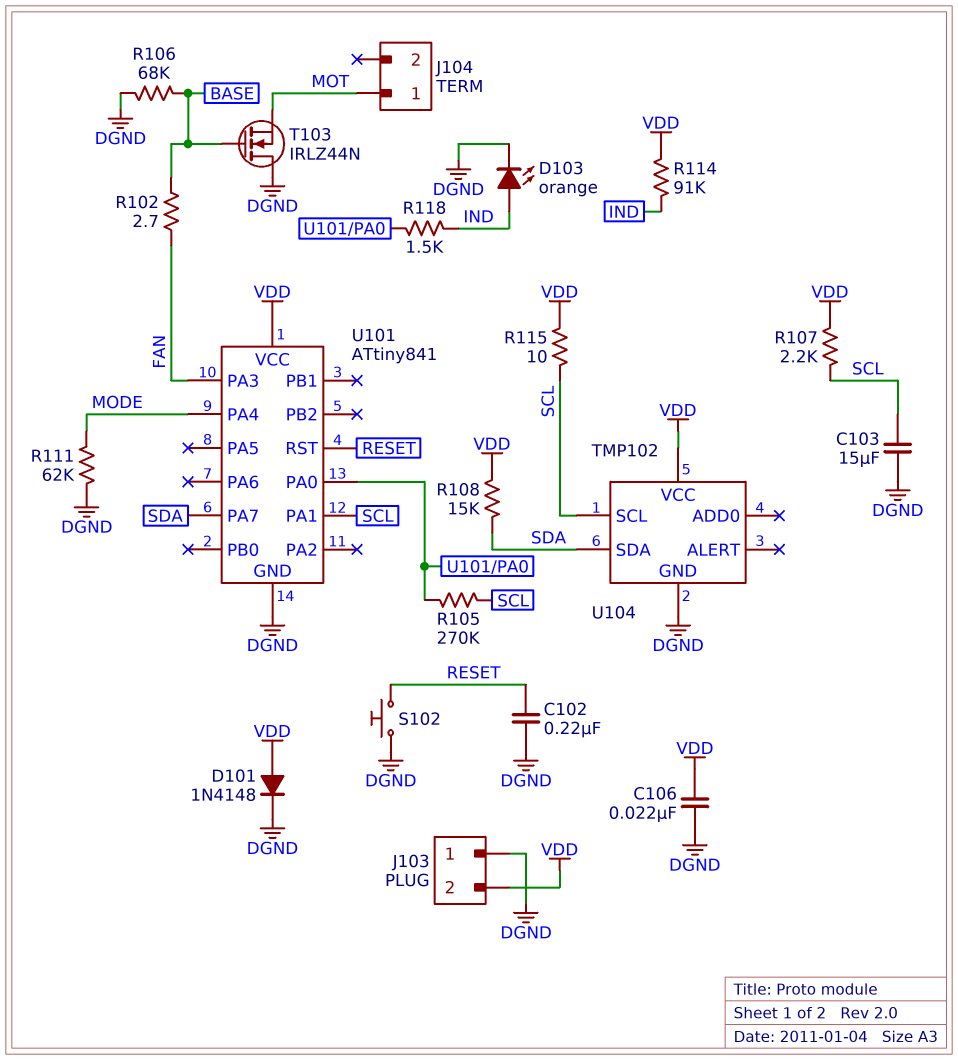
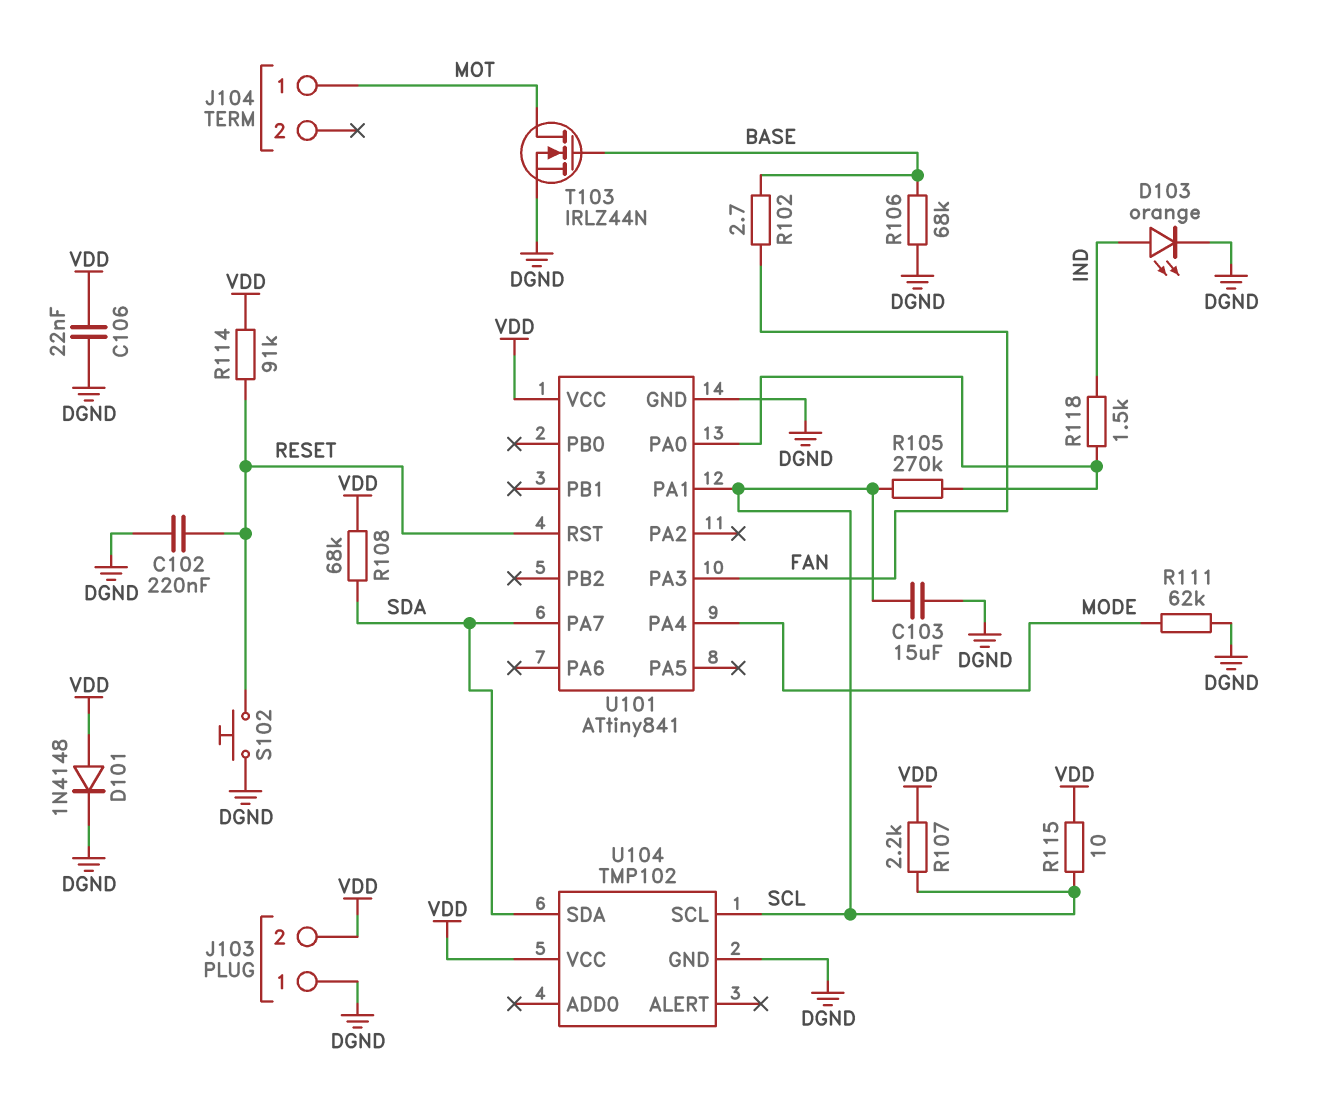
R108: 15k (SDA, VDD) -> 68k (SDA, VDD)
R114: 91k (IND, VDD) -> 91k (RESET, VDD)
T103: NMOS IRLZ44N (G BASE, D DGND, S MOT) -> NMOS IRLZ44N (G BASE, D MOT, S DGND)

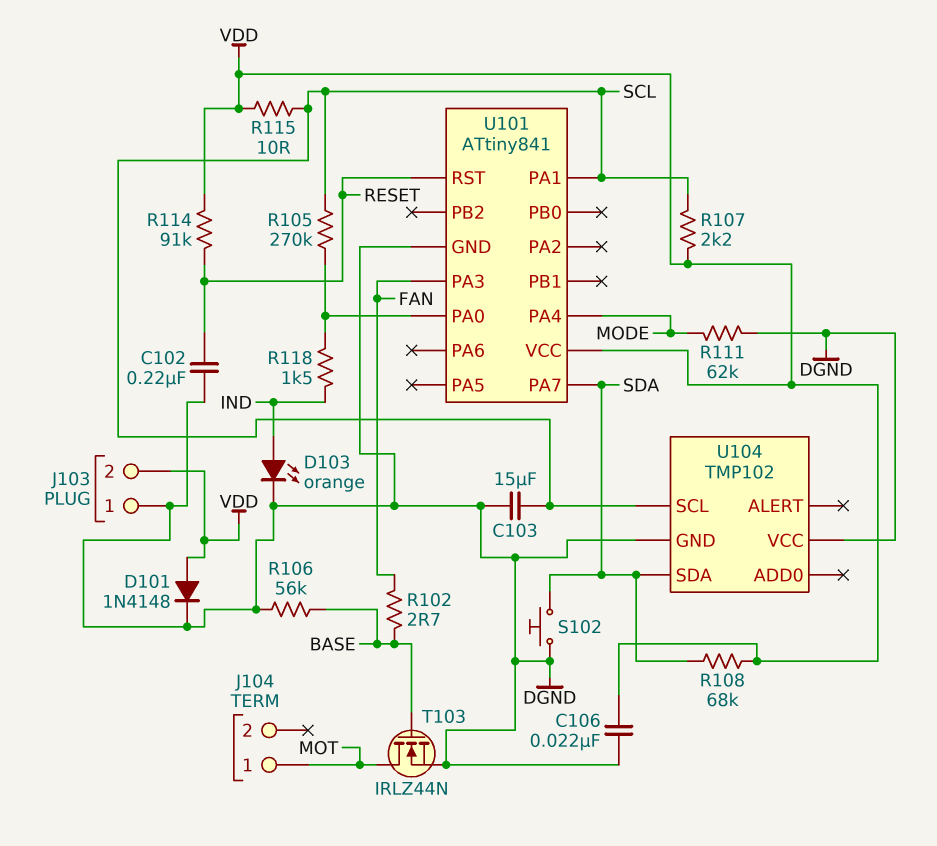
R106: 68k (BASE, DGND) -> 56k (BASE, DGND)
S102: button (DGND, RESET) -> button (DGND, SDA)
U104 pin VCC: VDD -> DGND

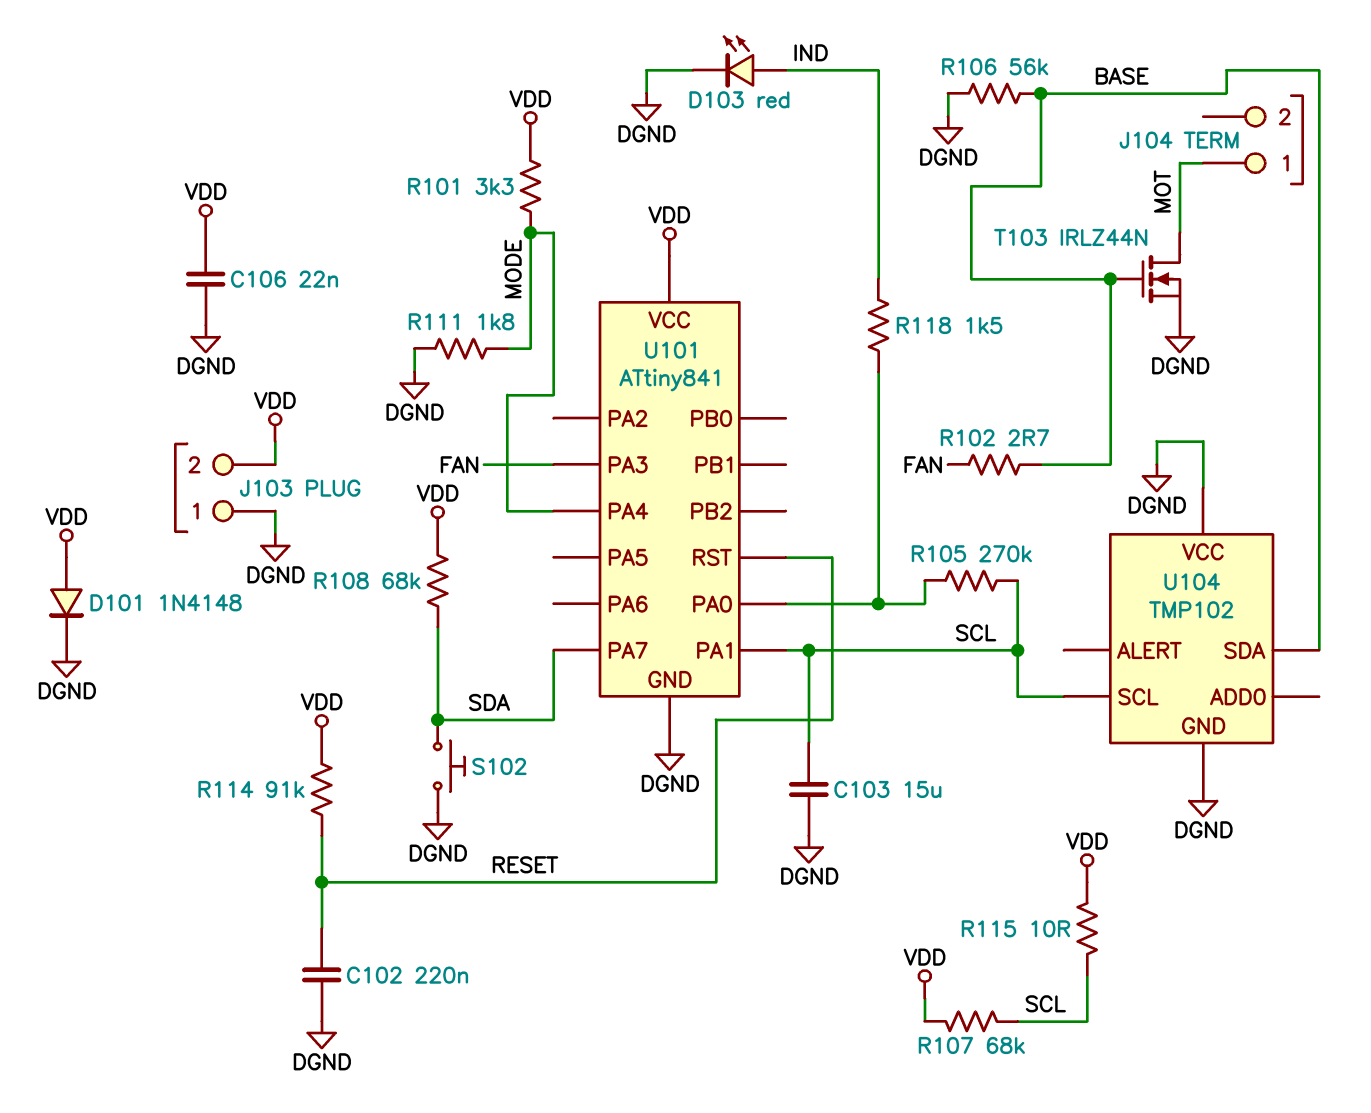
D103: LED orange (A IND, K DGND) -> LED red (A IND, K DGND)
R101: none -> 3.3k (MODE, VDD)
R107: 2.2k (SCL, VDD) -> 68k (SCL, VDD)
R111: 62k (DGND, MODE) -> 1.8k (DGND, MODE)
U104 pin SDA: SDA -> BASE

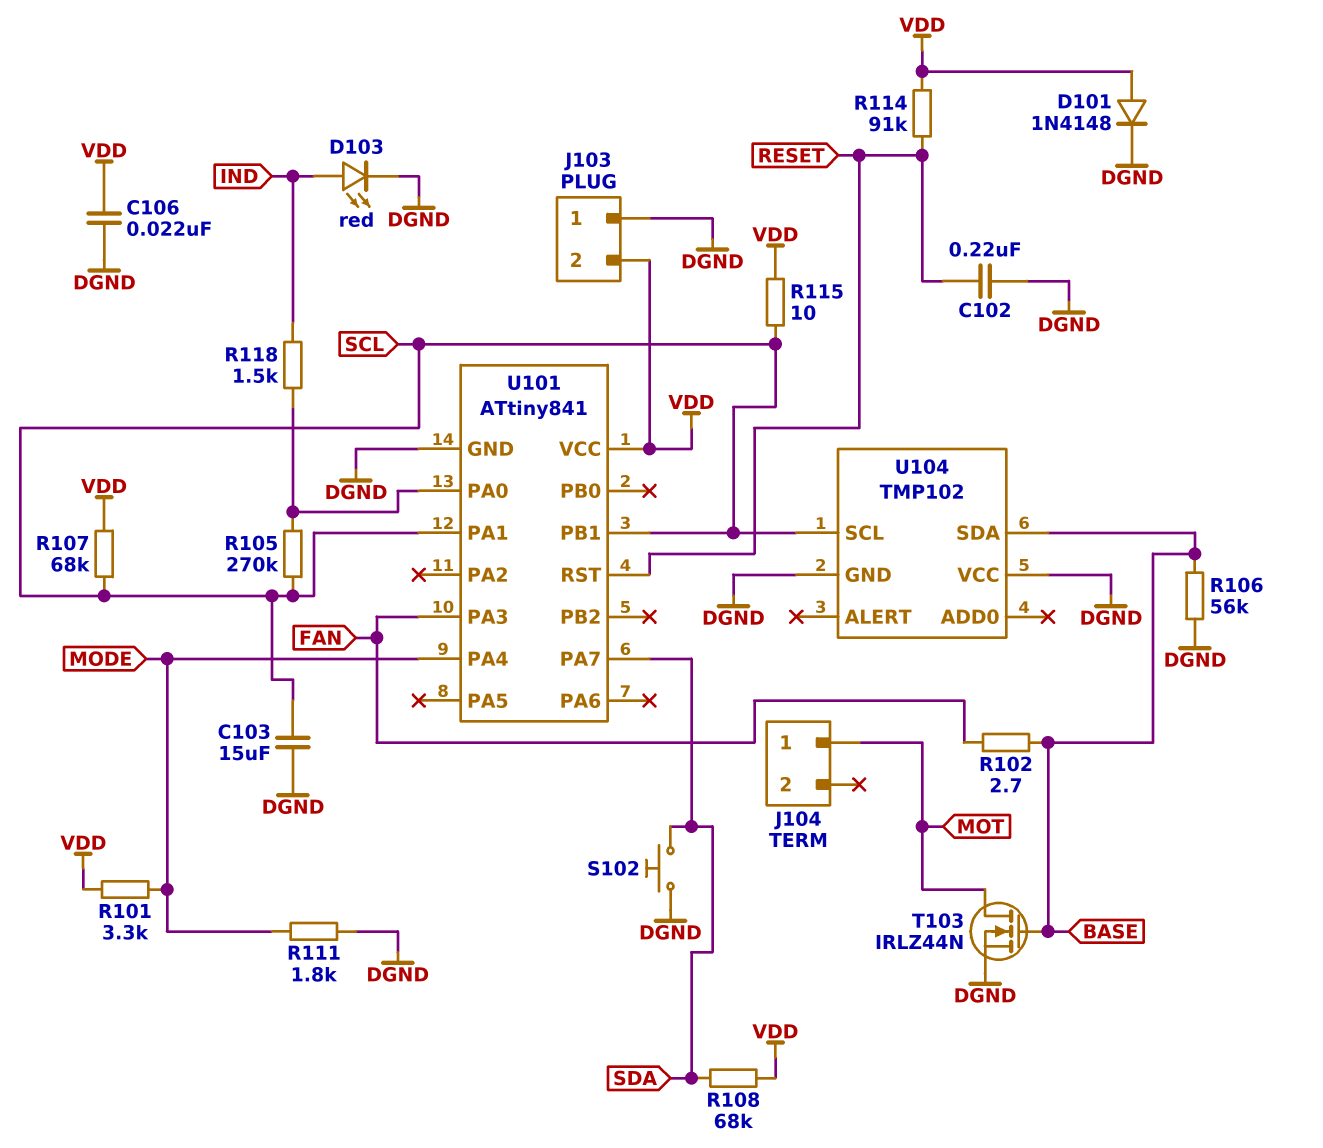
U101 pin PB1: none -> SCL

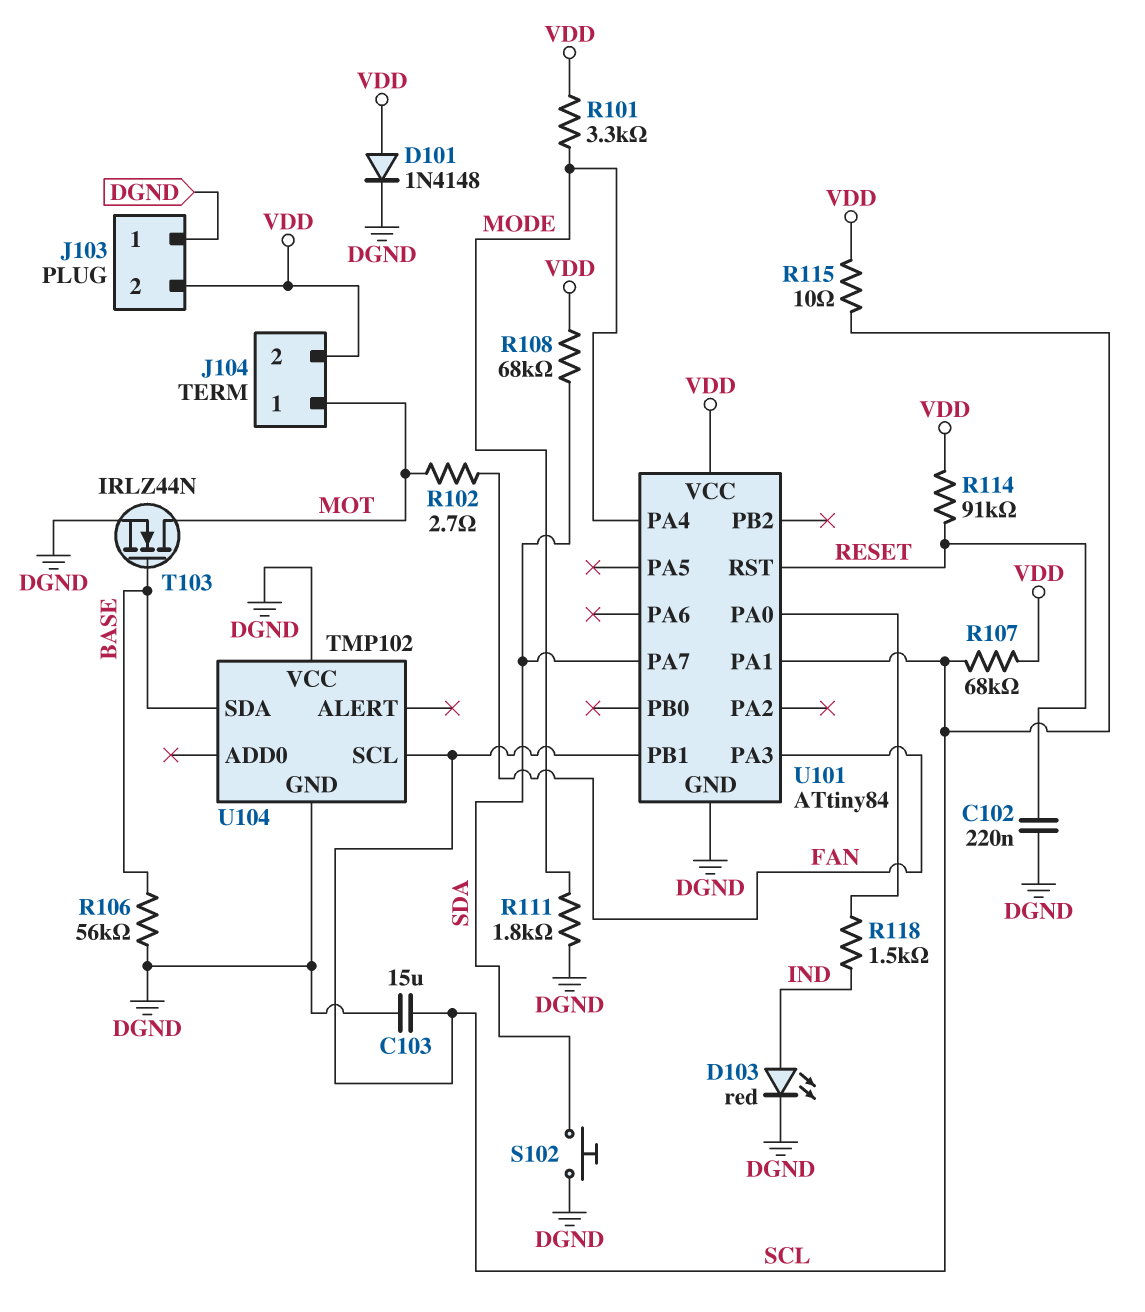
C106: 22nF (DGND, VDD) -> none
J104 pin 2: none -> VDD
R102: 2.7 (BASE, FAN) -> 2.7 (FAN, MOT)
R105: 270k (SCL, U101/PA0) -> none
U101: ATtiny841 -> ATtiny84

